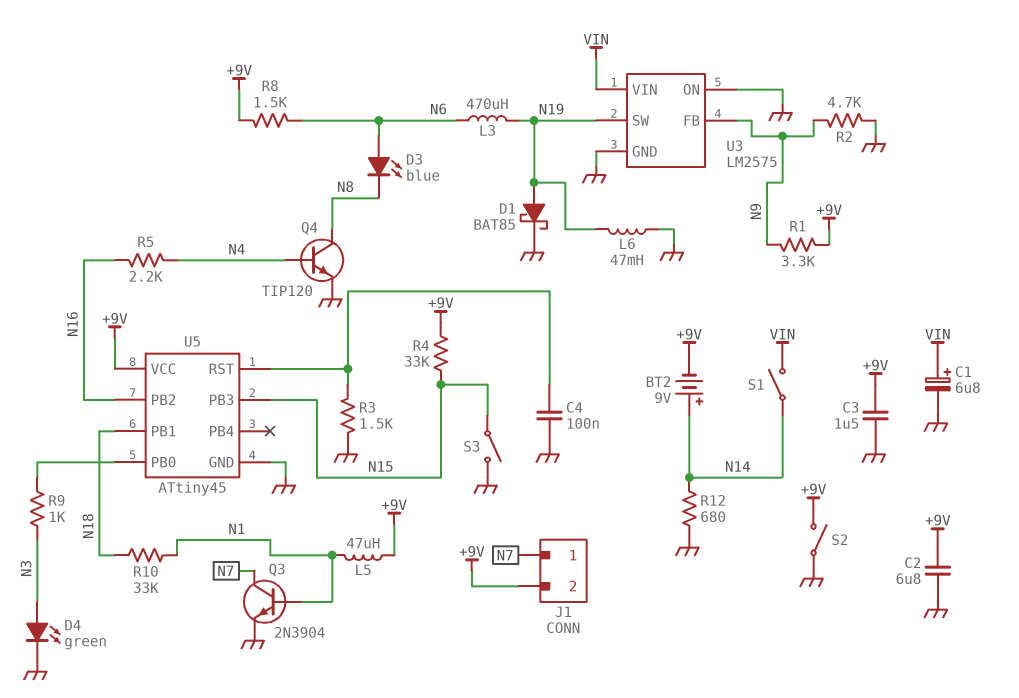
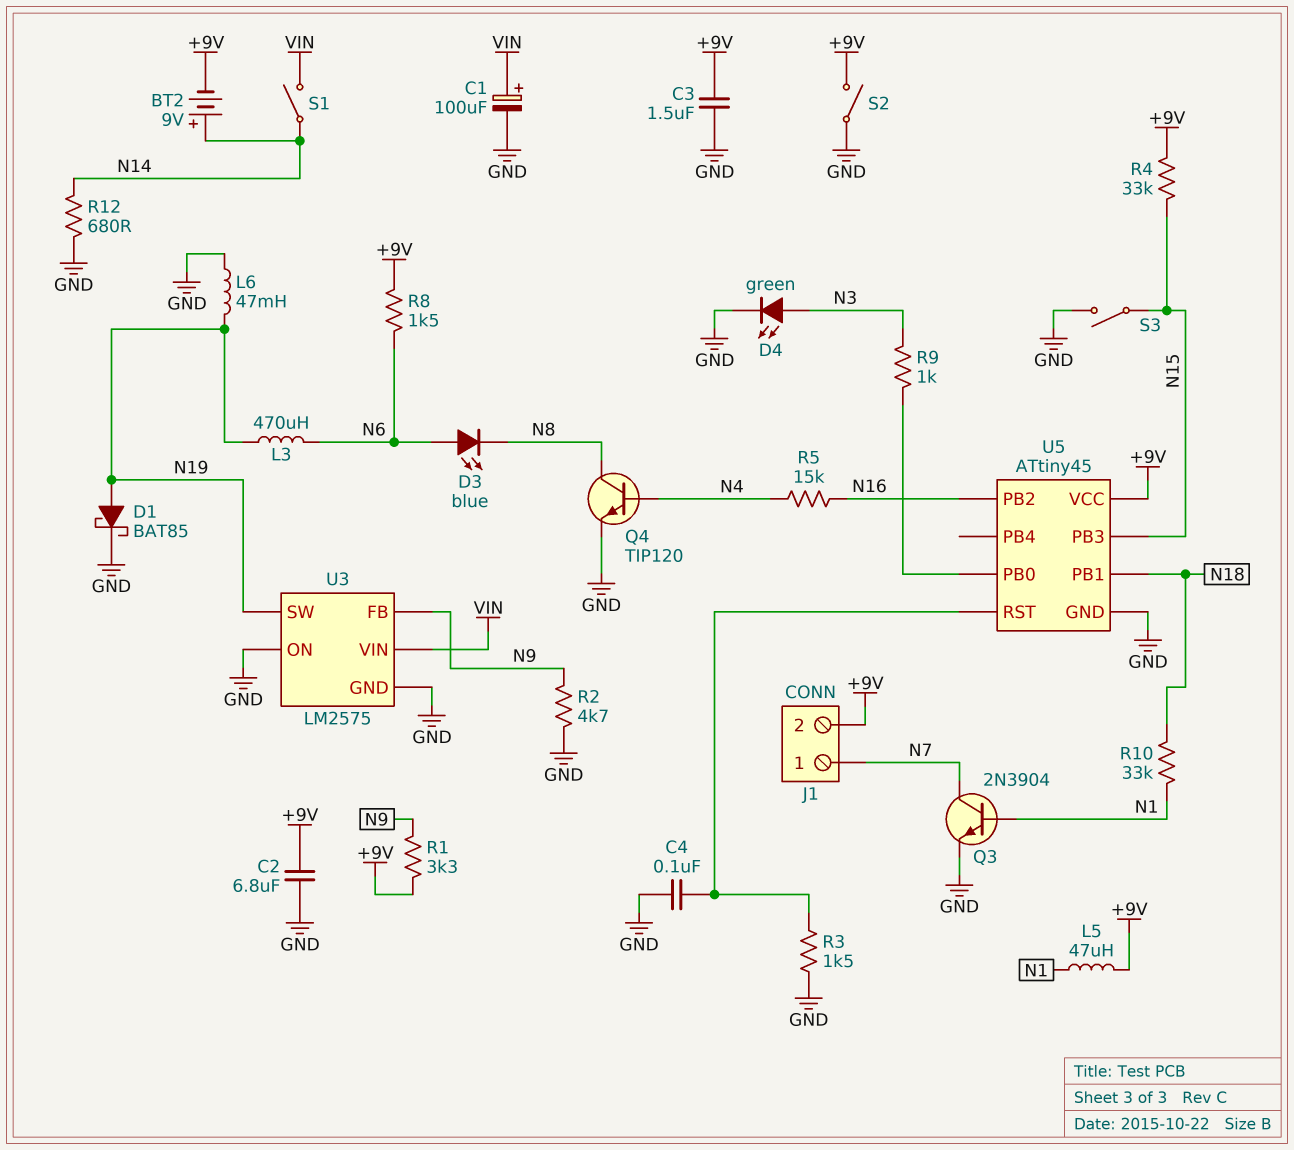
C1: 6.8uF (plus VIN, minus GND) -> 100uF (plus VIN, minus GND)
R5: 2.2k (N4, N16) -> 15k (N4, N16)

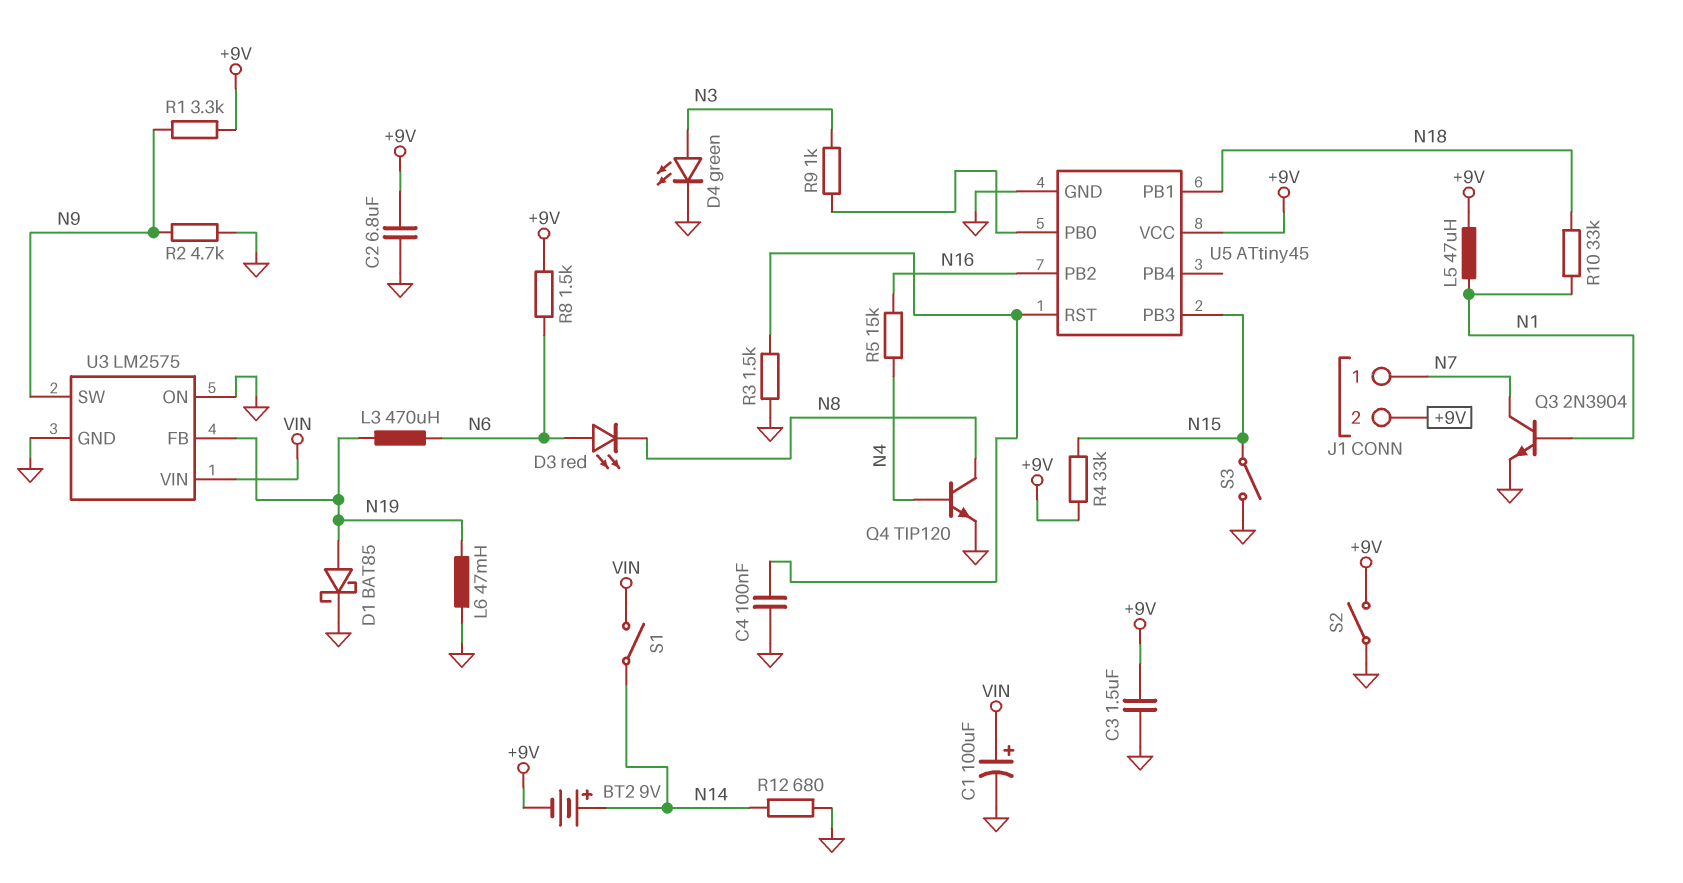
D3: LED blue (A N6, K N8) -> LED red (A N6, K N8)
U3 pin FB: N9 -> N19
U3 pin SW: N19 -> N9

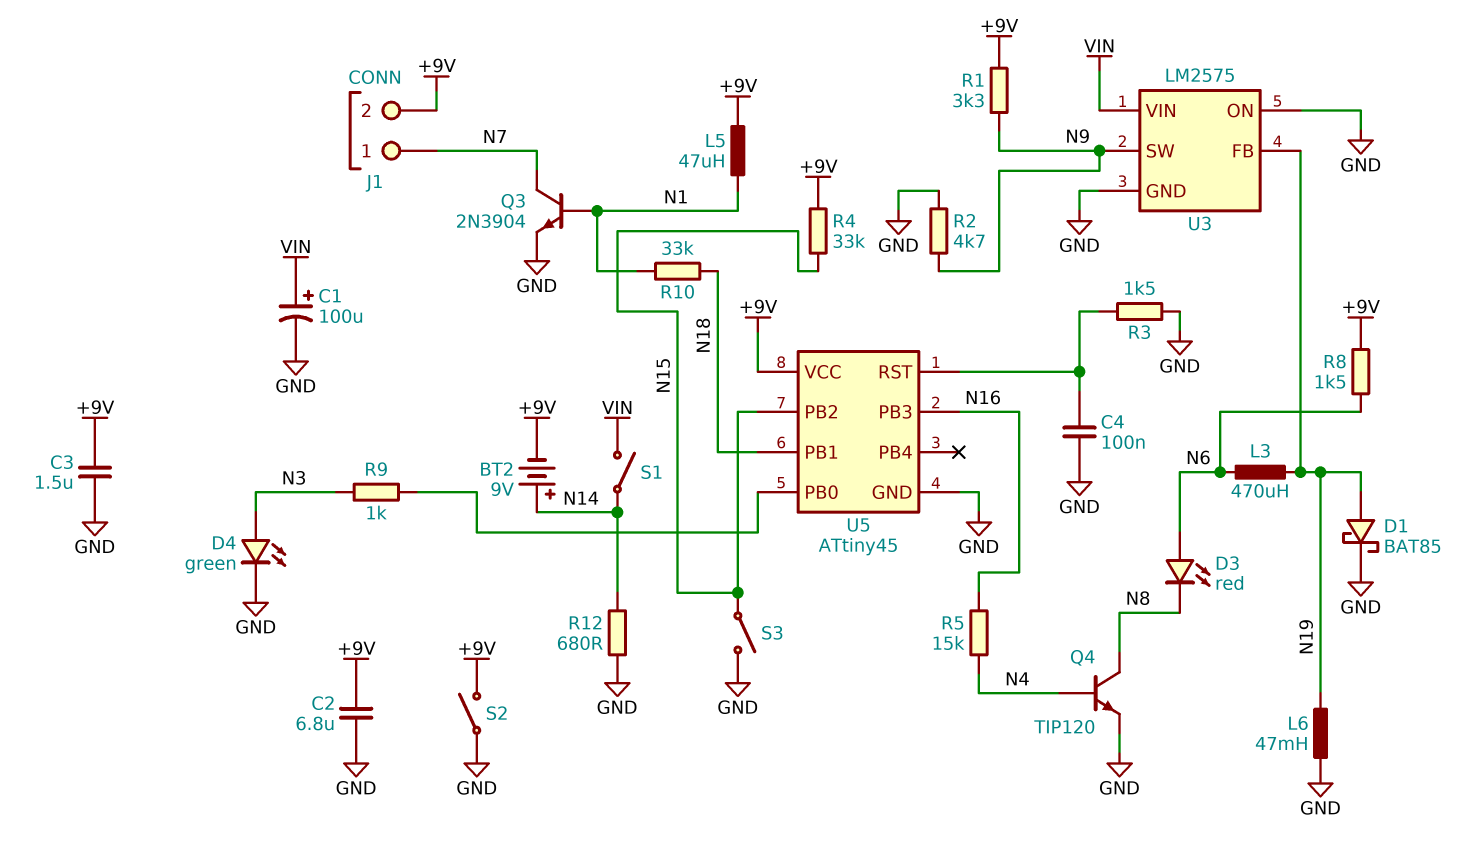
U5 pin PB2: N16 -> N15
U5 pin PB3: N15 -> N16

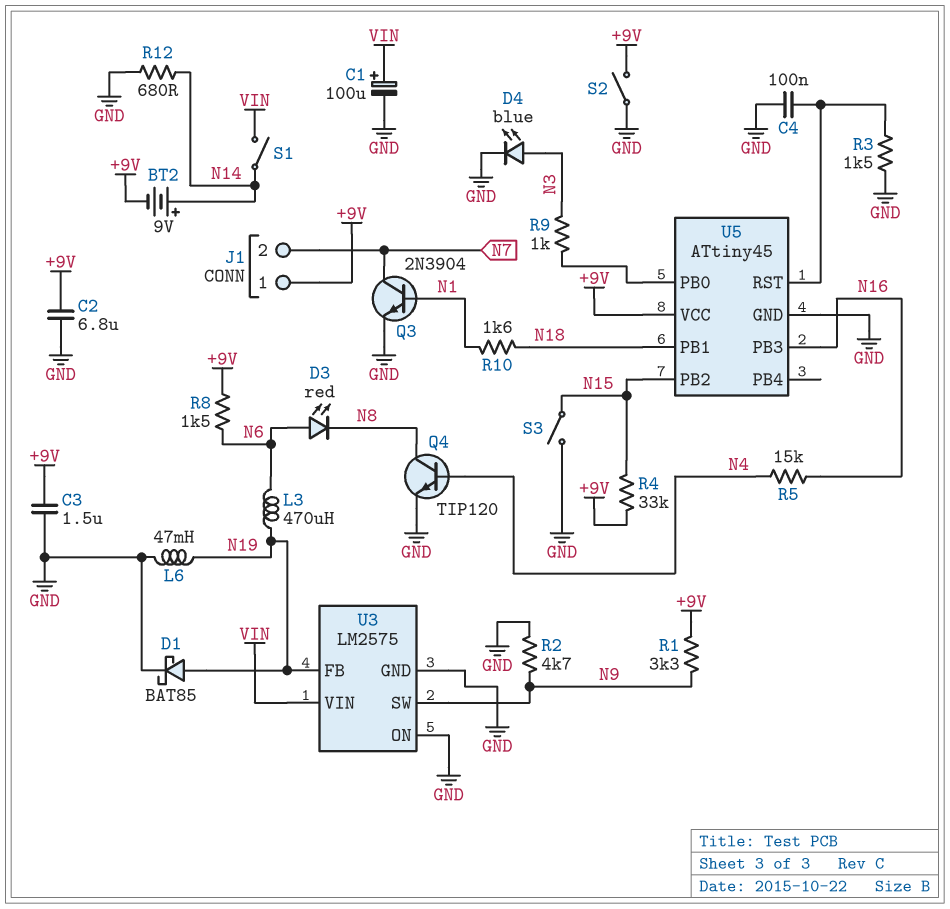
D4: LED green (A N3, K GND) -> LED blue (A N3, K GND)
J1 pin 1: N7 -> +9V
J1 pin 2: +9V -> N7
L5: 47uH (+9V, N1) -> none
R10: 33k (N1, N18) -> 1.6k (N1, N18)

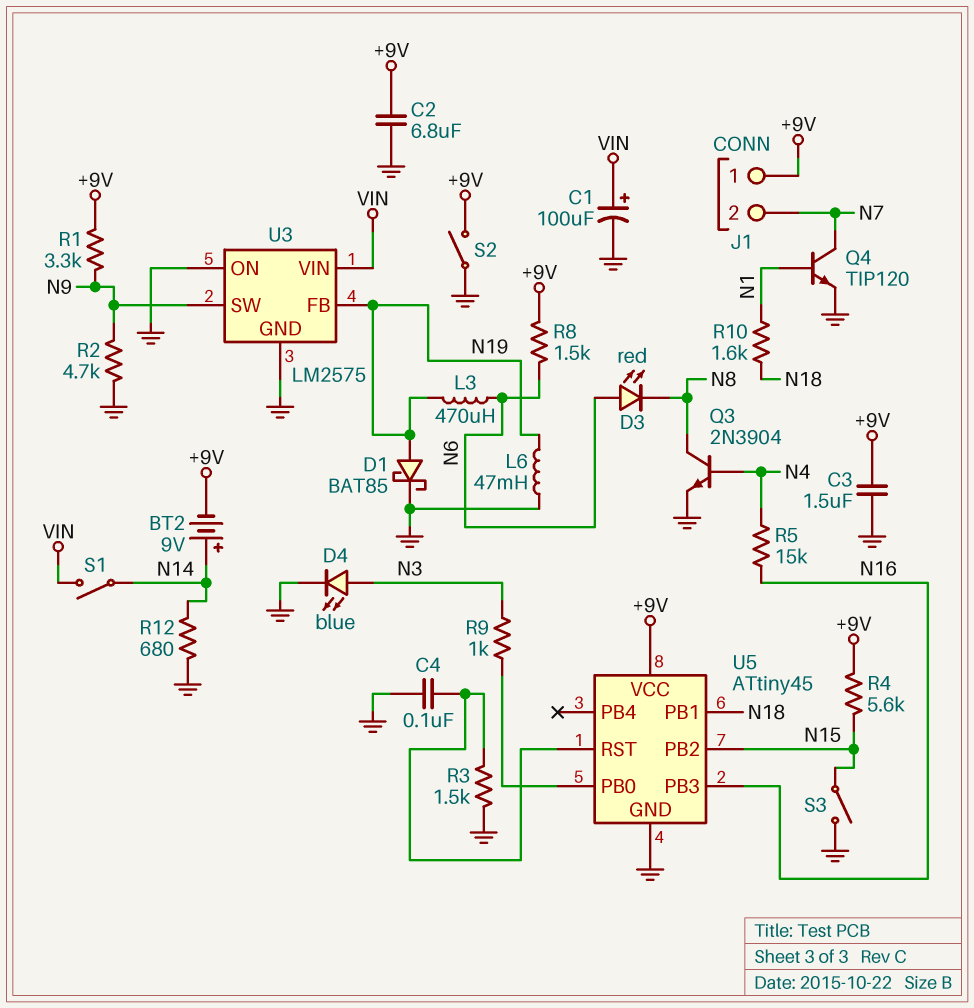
Q3: NPN 2N3904 (B N1, C N7, E GND) -> NPN 2N3904 (B N4, C N8, E GND)
Q4: NPN TIP120 (B N4, C N8, E GND) -> NPN TIP120 (B N1, C N7, E GND)
R4: 33k (+9V, N15) -> 5.6k (+9V, N15)

